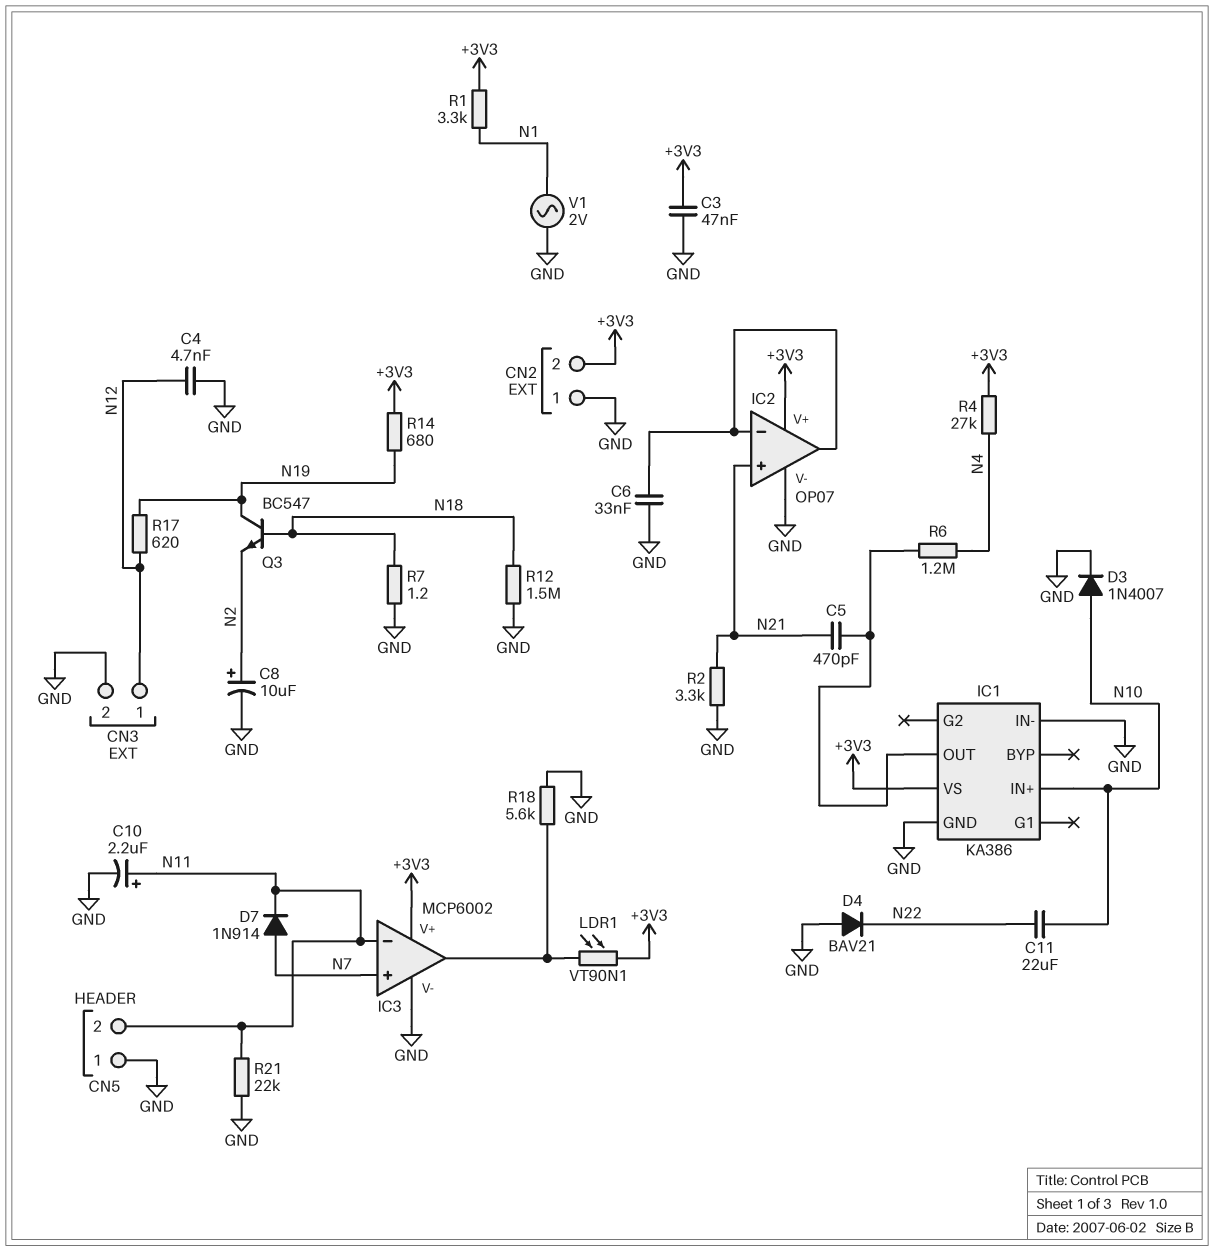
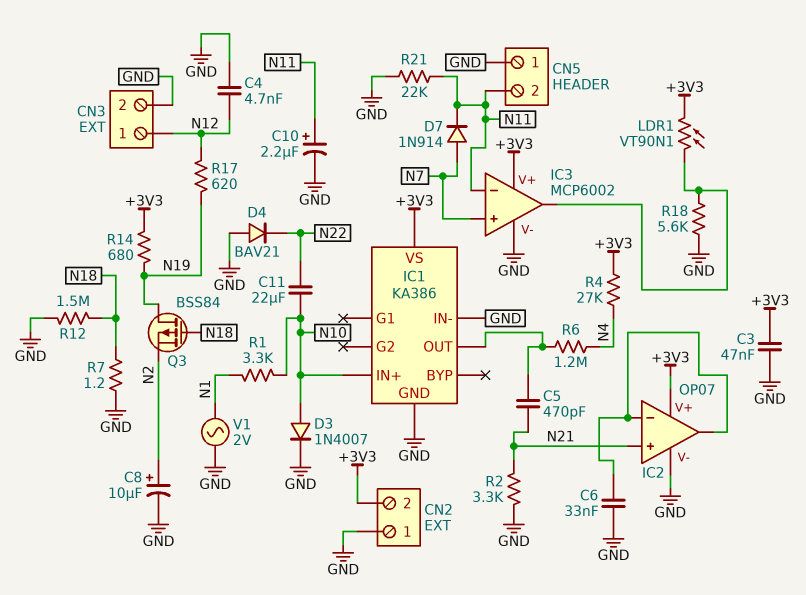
Q3: NPN BC547 (B N18, C N19, E N2) -> PMOS BSS84 (G N18, D N19, S N2)
R1: 3.3k (+3V3, N1) -> 3.3k (N1, N10)

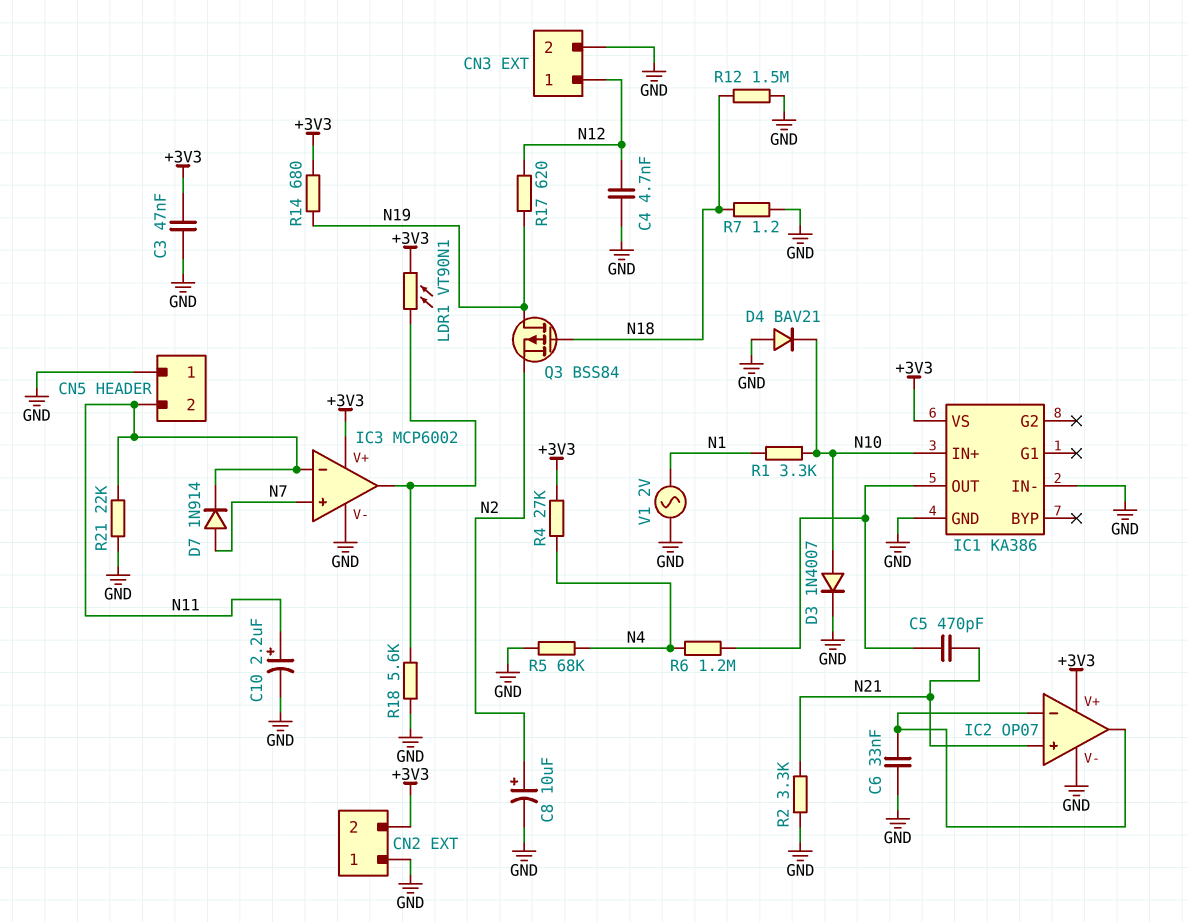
C11: 22uF (N10, N22) -> none
D4: diode BAV21 (A GND, K N22) -> diode BAV21 (A GND, K N10)
R5: none -> 68k (GND, N4)

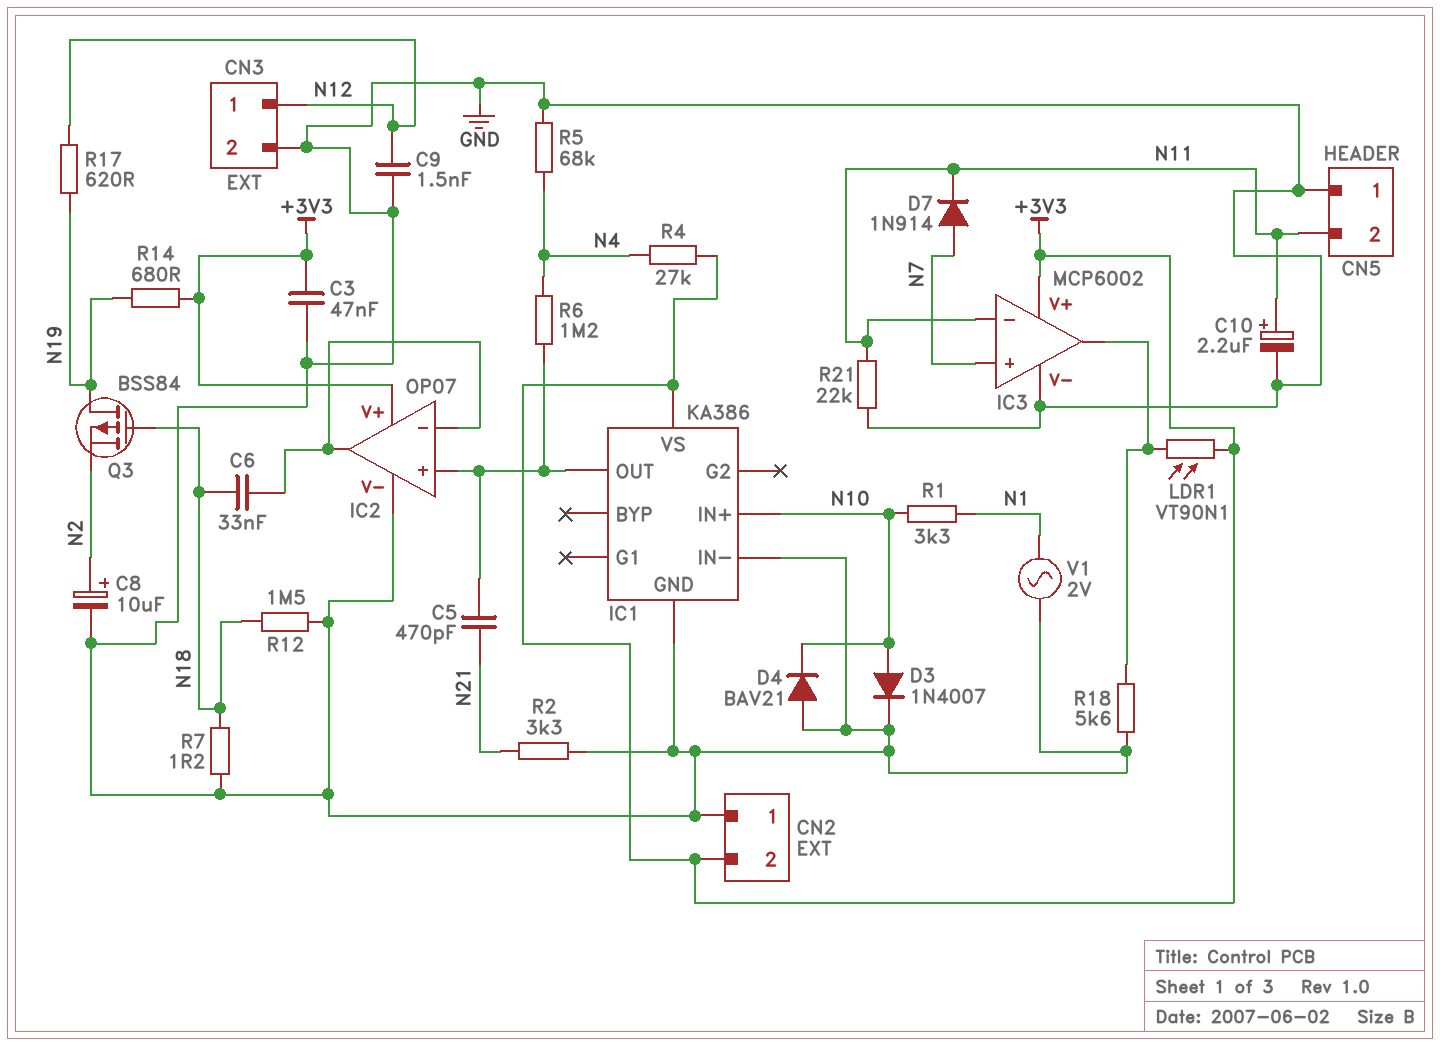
C4: 4.7nF (GND, N12) -> none
C6: 33nF (GND, IC2/in-) -> 33nF (IC2/in-, N18)
C9: none -> 1.5nF (GND, N12)
IC2 pin in+: N21 -> IC1/OUT

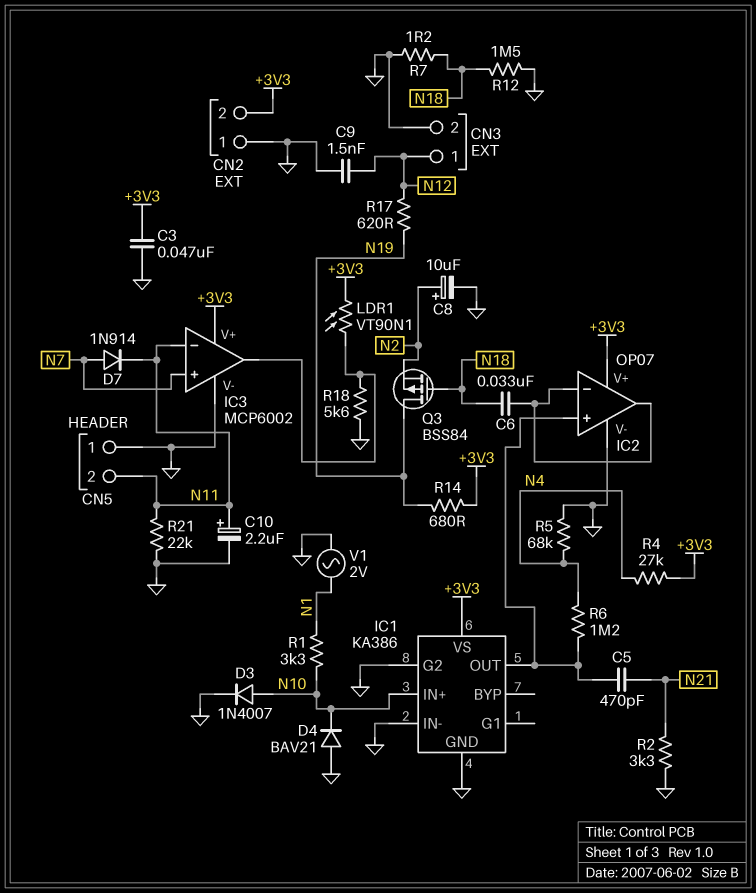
IC1 pin G2: none -> GND

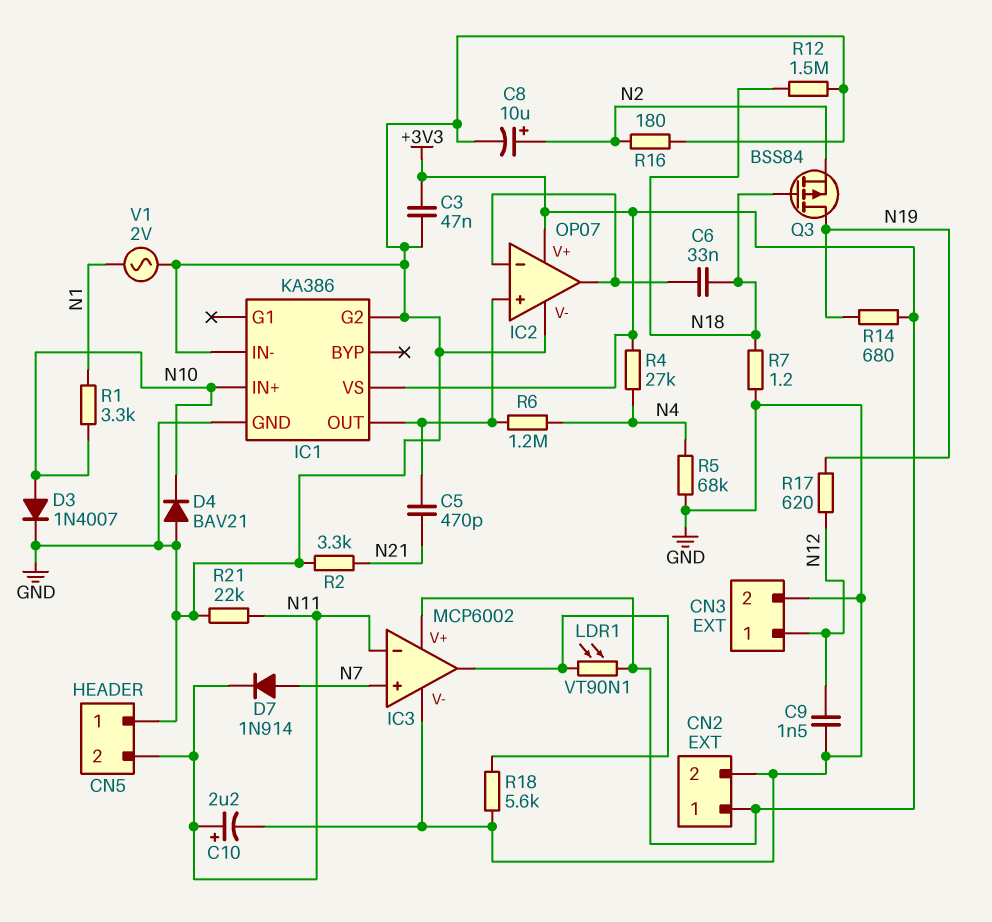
CN2 pin 1: GND -> +3V3
CN2 pin 2: +3V3 -> GND
R16: none -> 180 (GND, N2)

